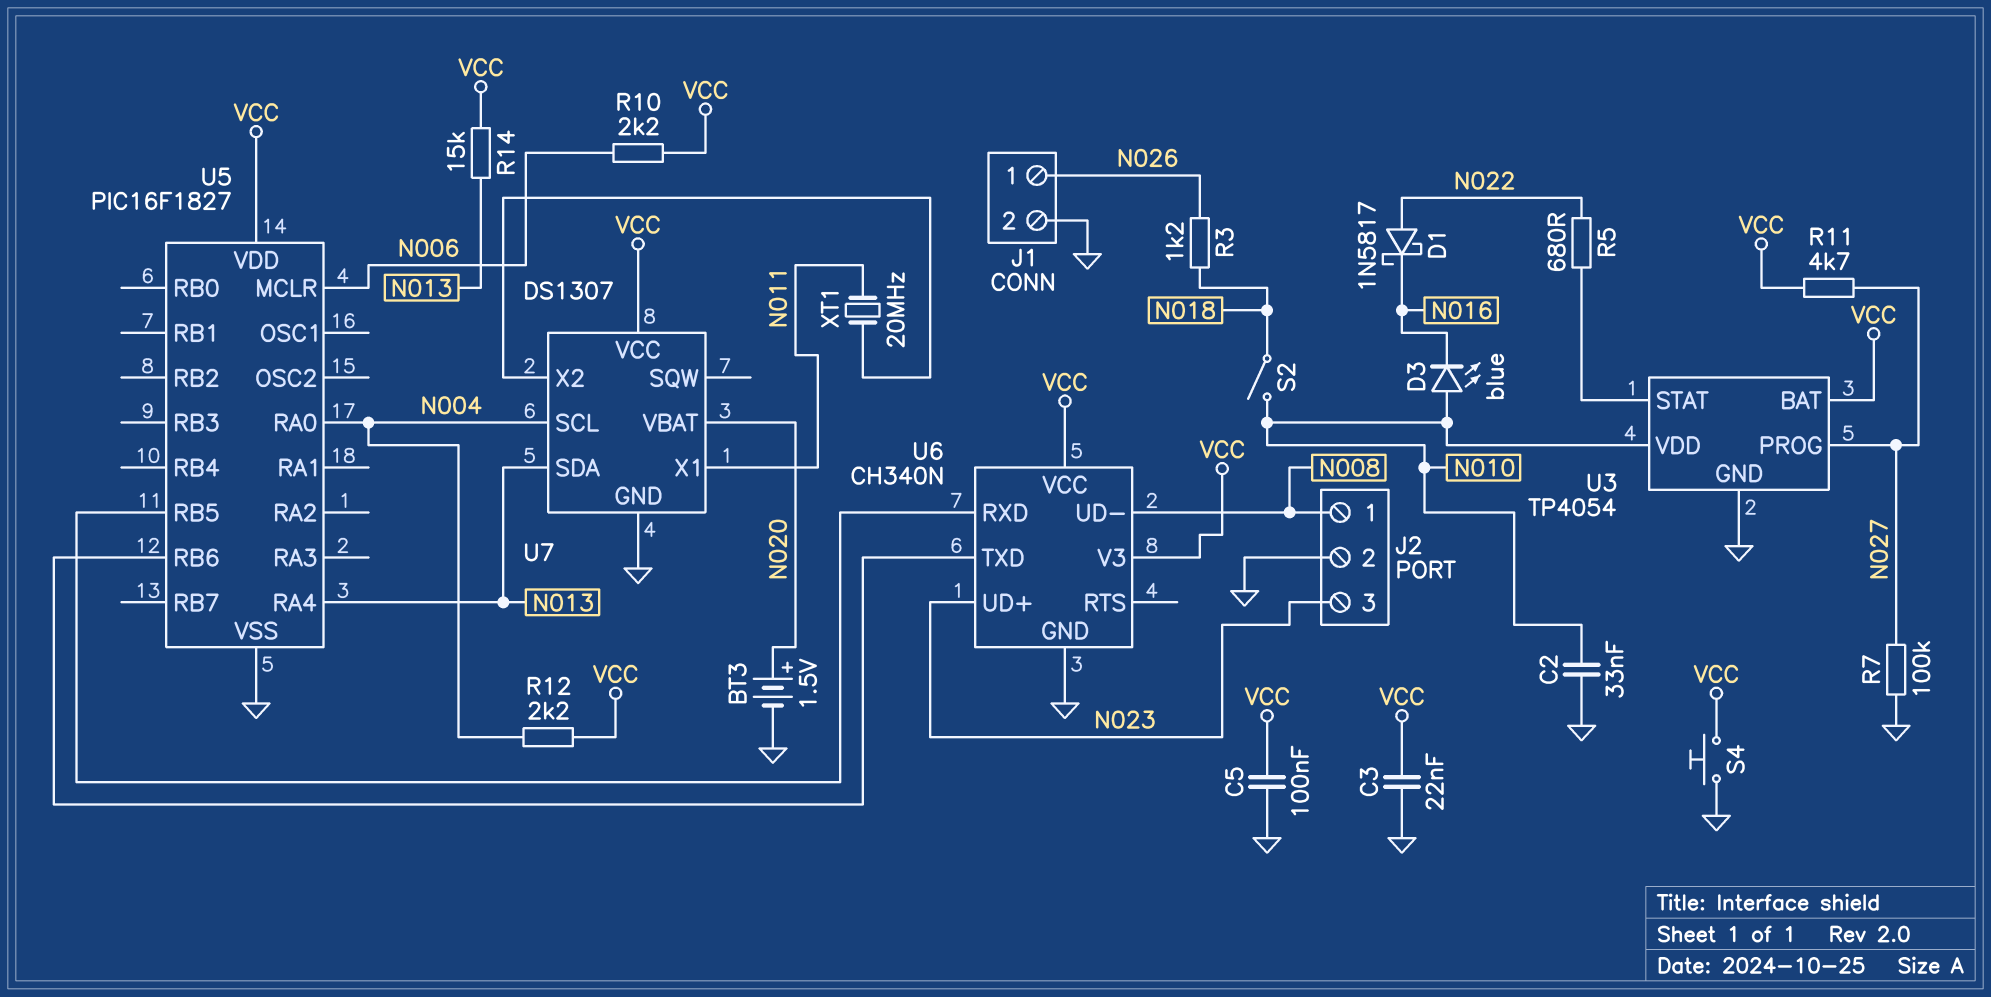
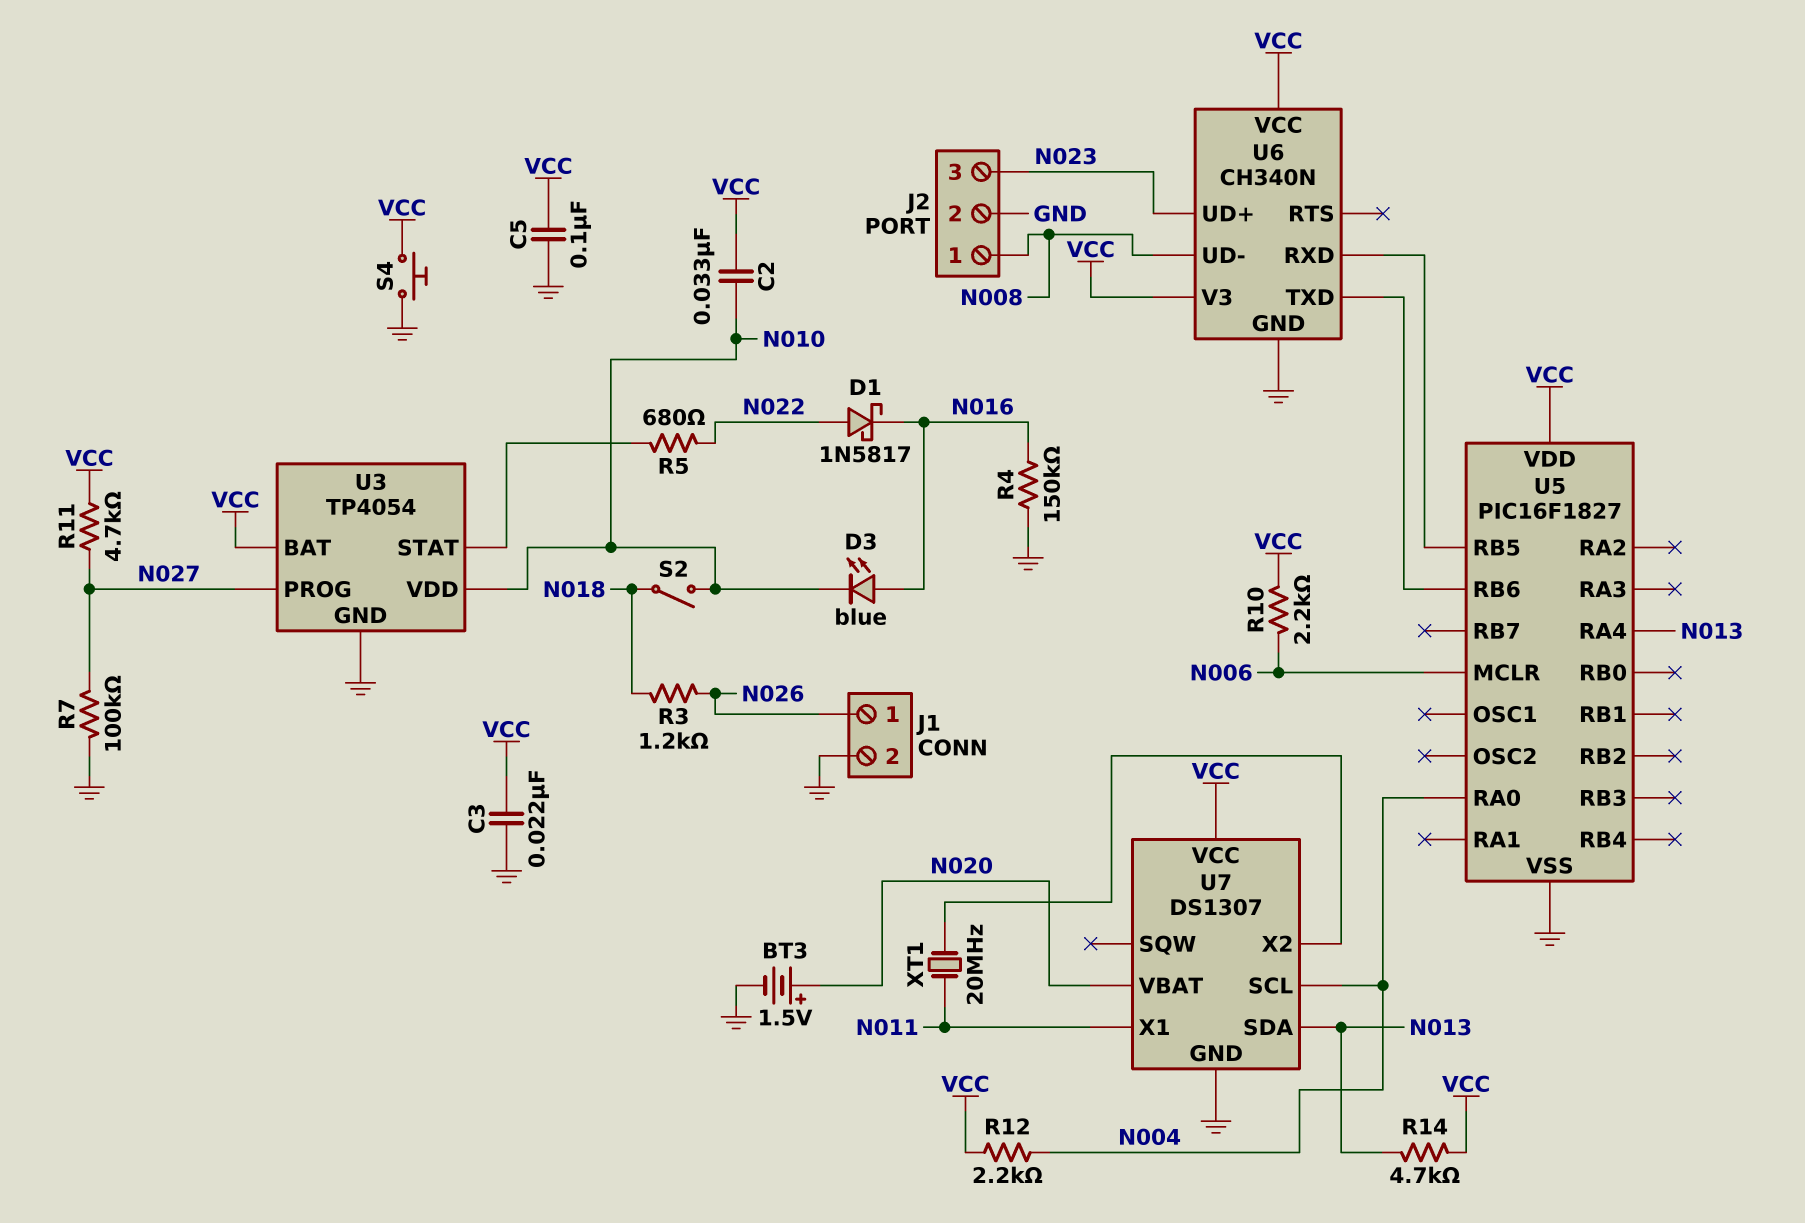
C2: 33nF (GND, N010) -> 33nF (N010, VCC)
D3: LED blue (A N010, K N016) -> LED blue (A N016, K N010)
R4: none -> 150k (GND, N016)
R14: 15k (N013, VCC) -> 4.7k (N013, VCC)

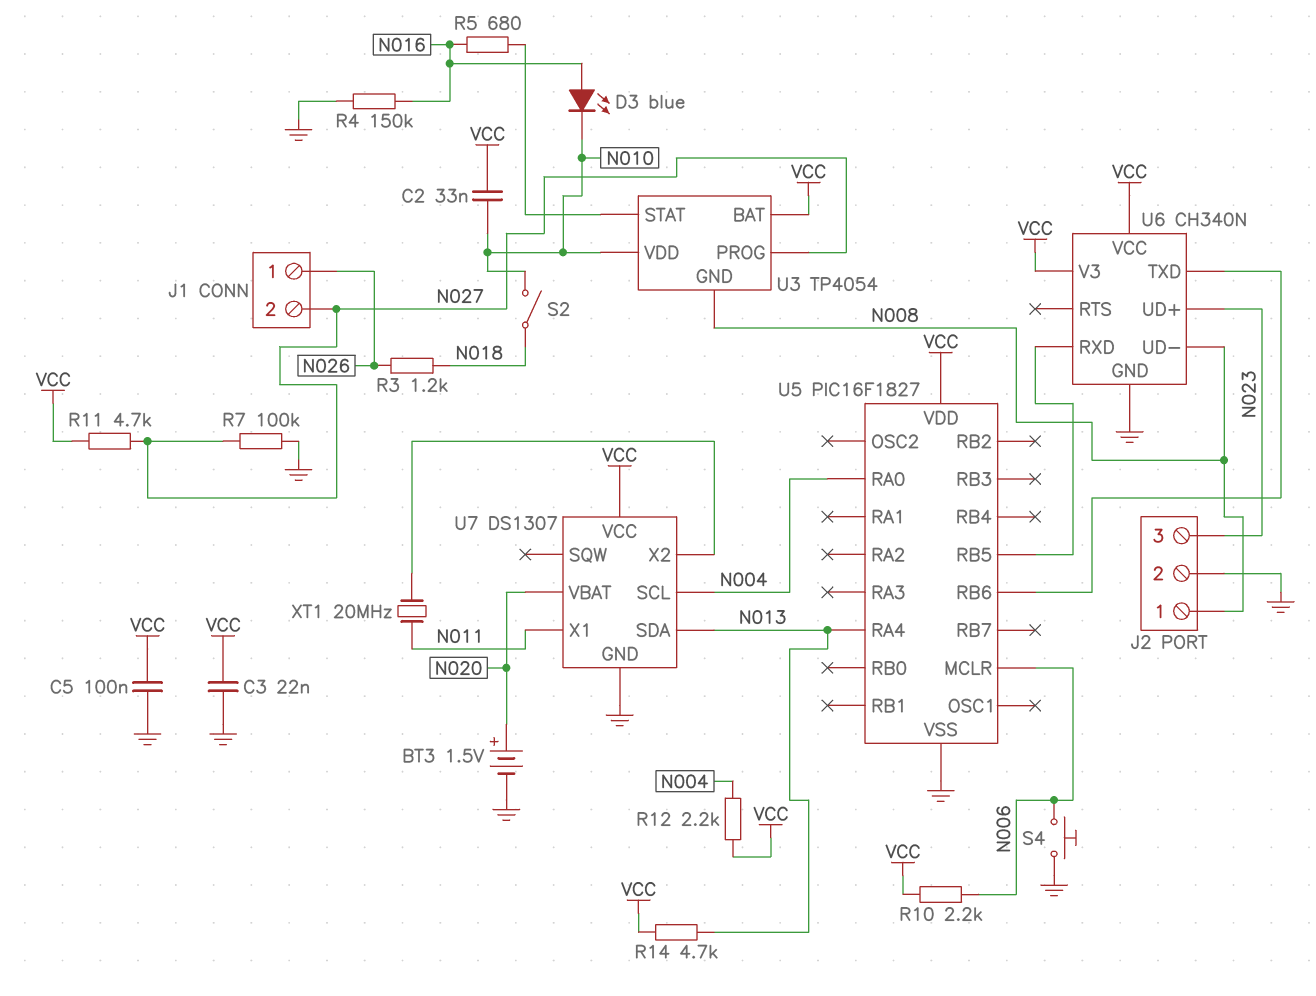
D1: schottky 1N5817 (A N022, K N016) -> none
J1 pin 2: GND -> N027
R5: 680 (N022, U3/STAT) -> 680 (N016, U3/STAT)
S4: button (GND, VCC) -> button (GND, N006)
U3 pin GND: GND -> N008

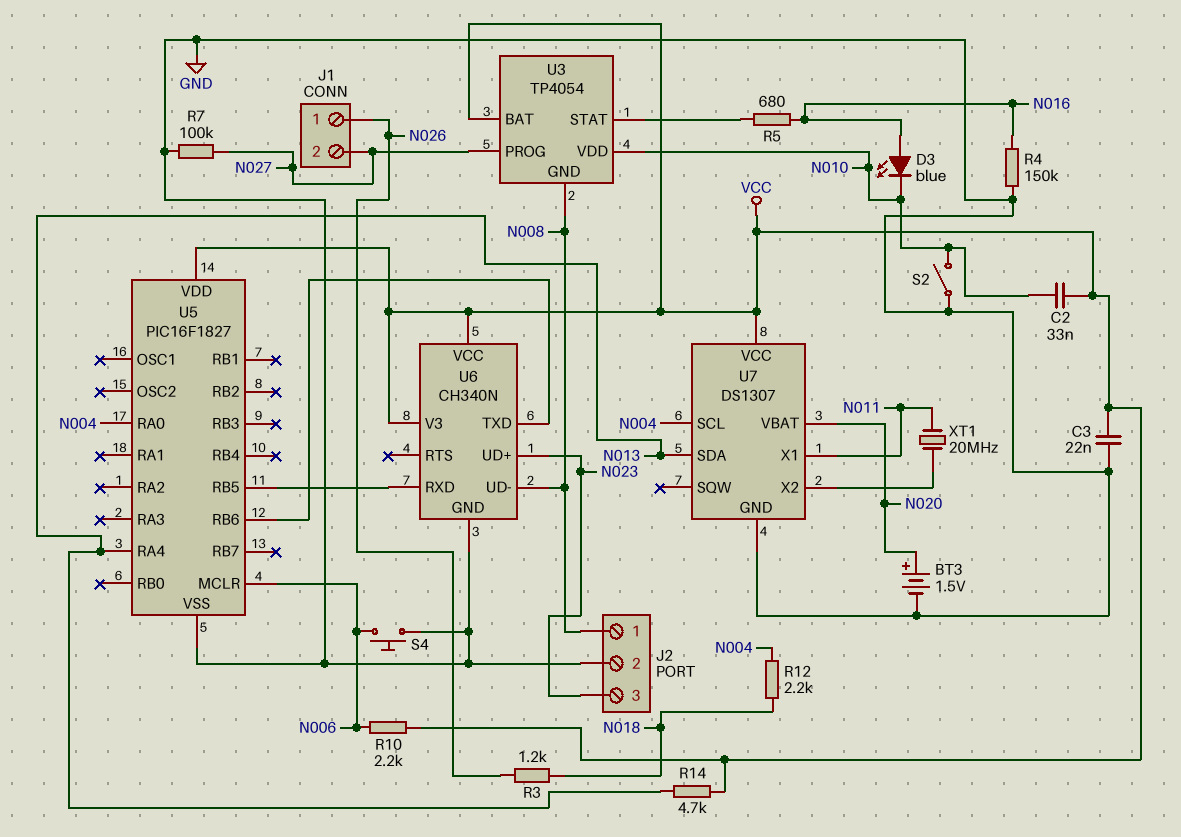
C5: 100nF (GND, VCC) -> none
R11: 4.7k (N027, VCC) -> none
R12: 2.2k (N004, VCC) -> 2.2k (N004, N018)
S2: switch (N010, N018) -> switch (GND, N010)

